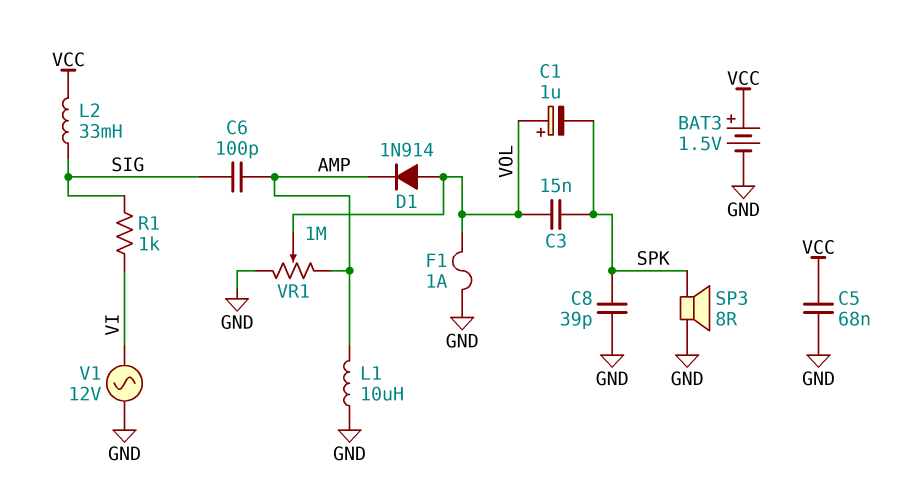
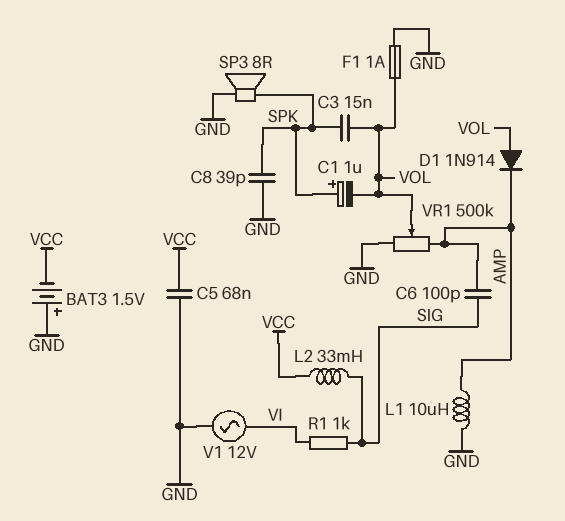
BAT3: 1.5V (plus VCC, minus GND) -> 1.5V (plus GND, minus VCC)
C1: 1uF (plus VOL, minus SPK) -> 1uF (plus SPK, minus VOL)
VR1: 1M (AMP, GND, wiper VOL) -> 500k (AMP, GND, wiper VOL)

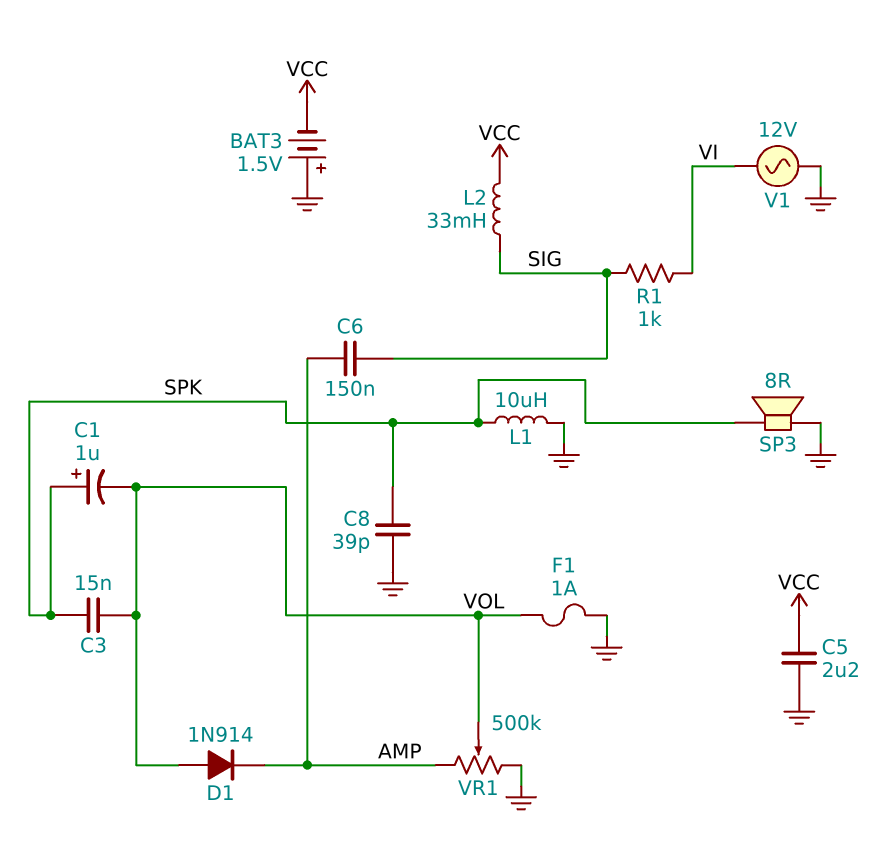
C5: 68nF (GND, VCC) -> 2.2uF (GND, VCC)
C6: 100pF (AMP, SIG) -> 150nF (AMP, SIG)
L1: 10uH (AMP, GND) -> 10uH (GND, SPK)

